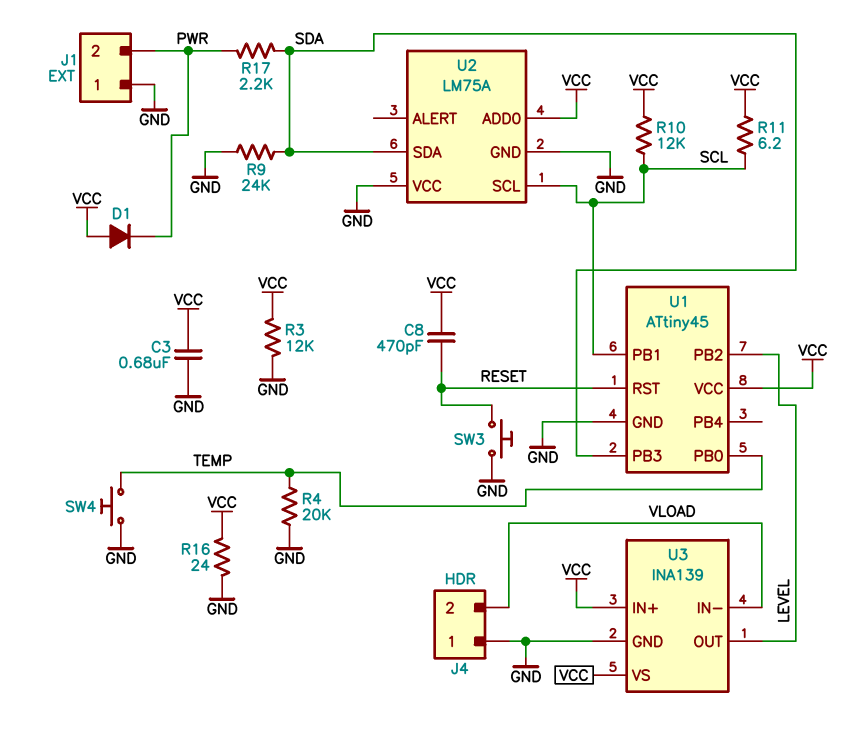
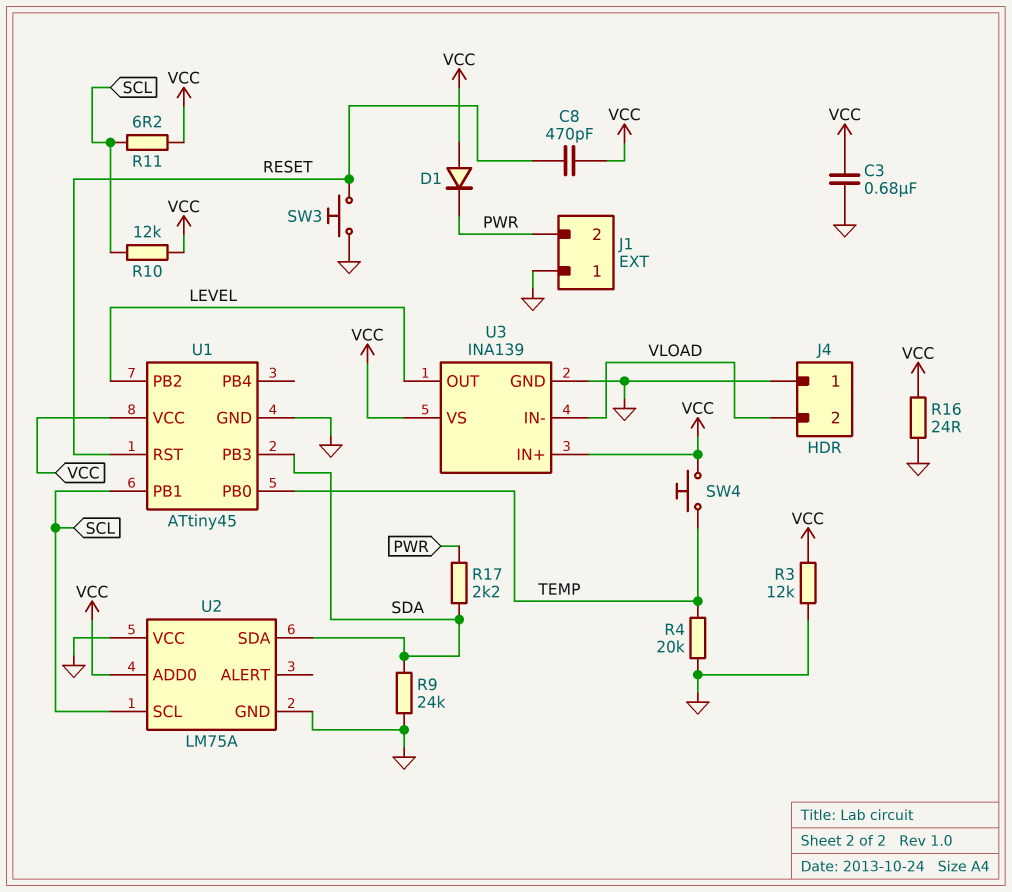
SW4: button (GND, TEMP) -> button (TEMP, VCC)

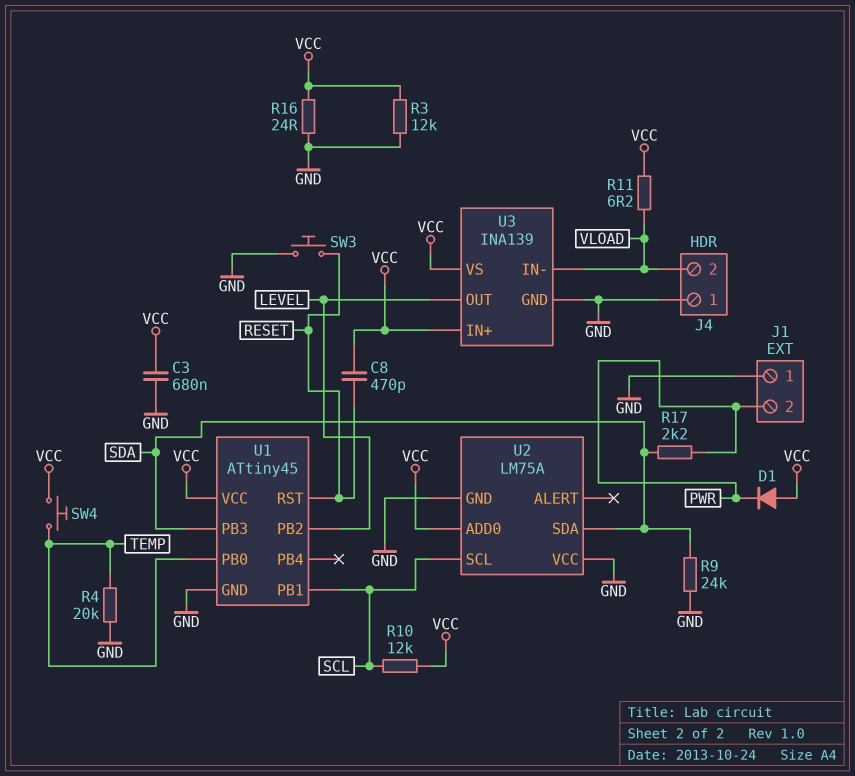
R11: 6.2 (SCL, VCC) -> 6.2 (VCC, VLOAD)

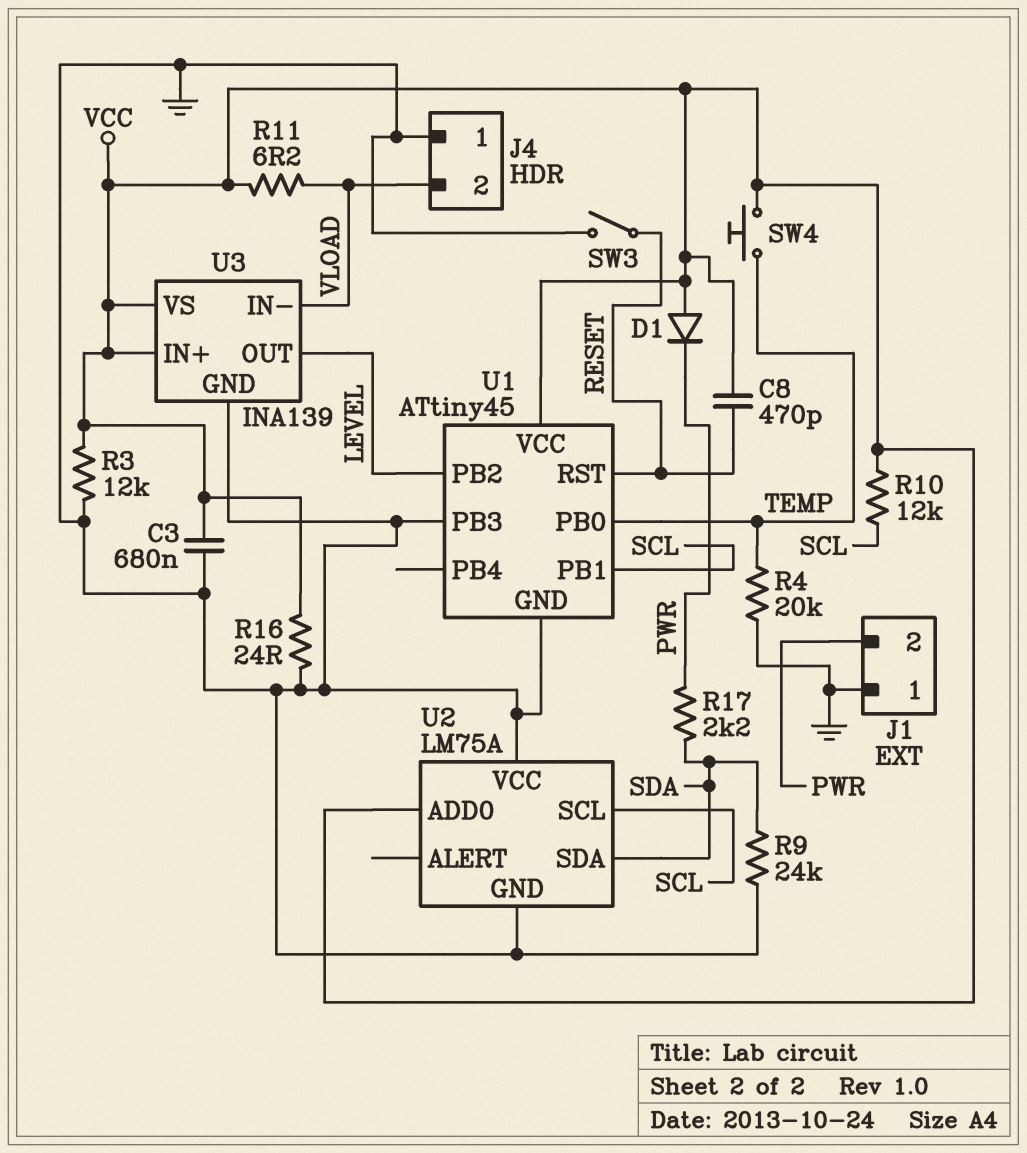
SW3: button (GND, RESET) -> switch (GND, RESET)
U1 pin PB3: SDA -> GND

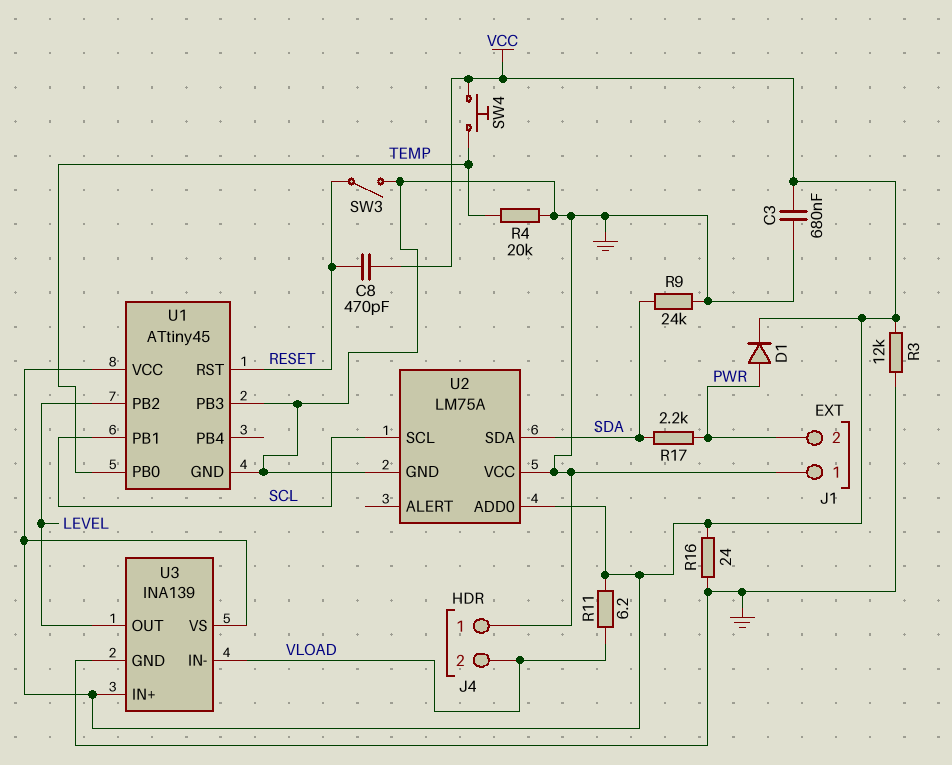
D1: diode (A VCC, K PWR) -> diode (A PWR, K VCC)
R10: 12k (SCL, VCC) -> none

